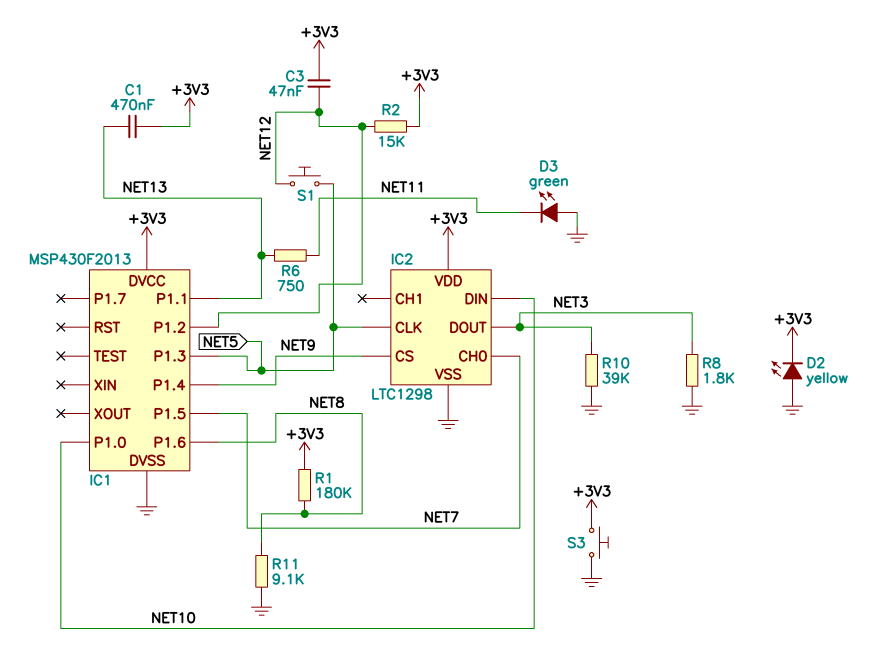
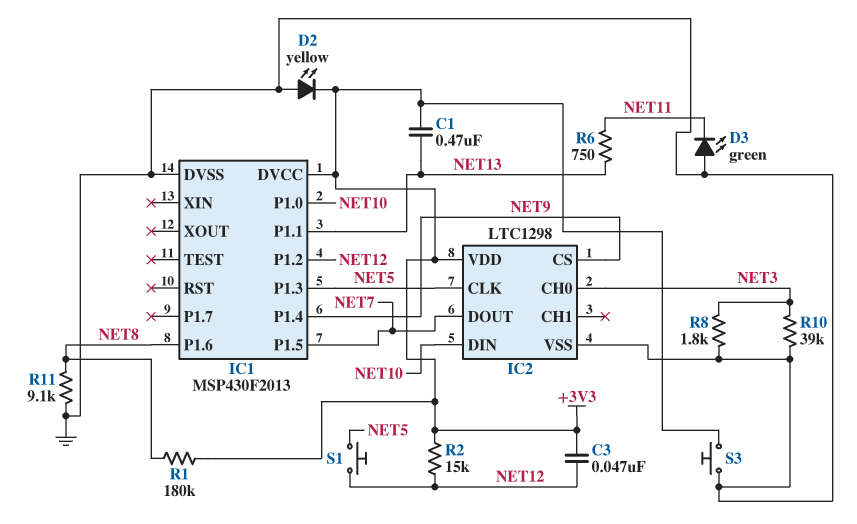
IC2 pin CH0: NET7 -> NET3
IC2 pin DOUT: NET3 -> NET7

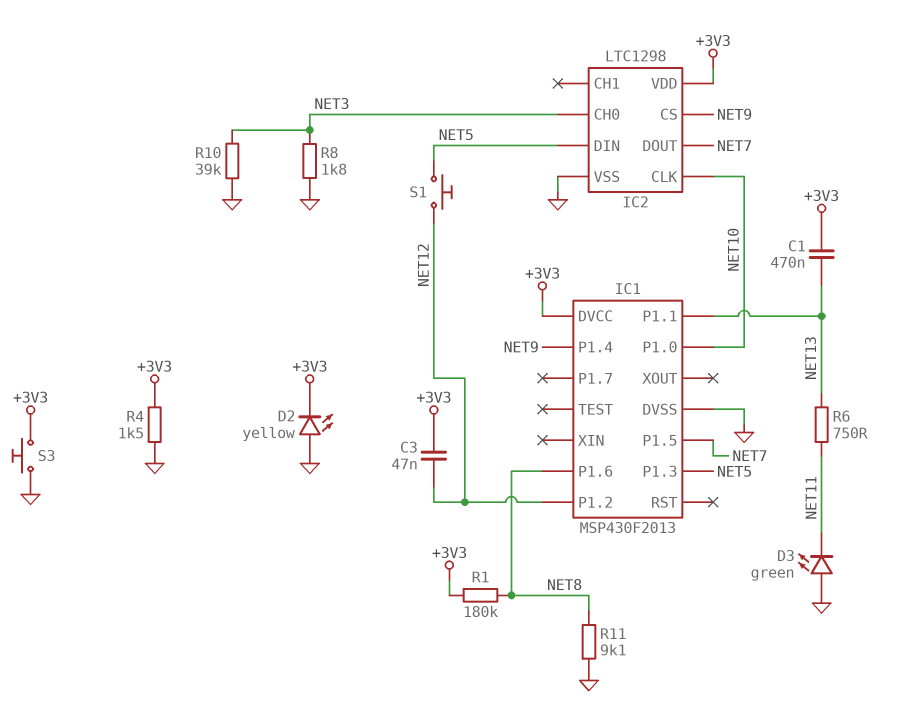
IC2 pin CLK: NET5 -> NET10
IC2 pin DIN: NET10 -> NET5
R2: 15k (+3V3, NET12) -> none
R4: none -> 1.5k (+3V3, GND)

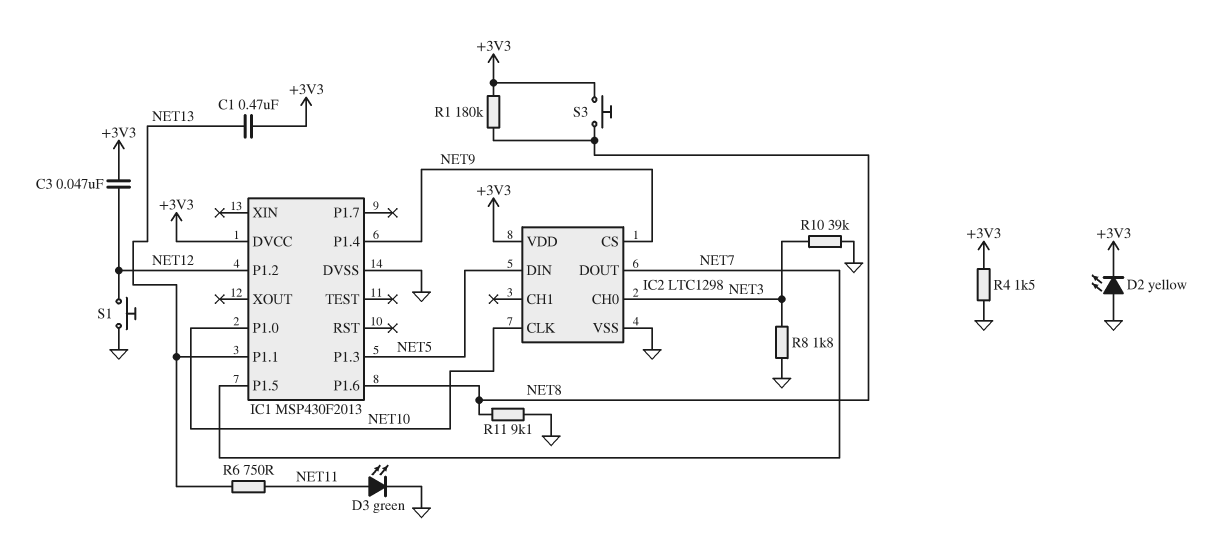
D3: LED green (A GND, K NET11) -> LED green (A NET11, K GND)
S1: button (NET5, NET12) -> button (GND, NET12)
S3: button (+3V3, GND) -> button (+3V3, NET8)

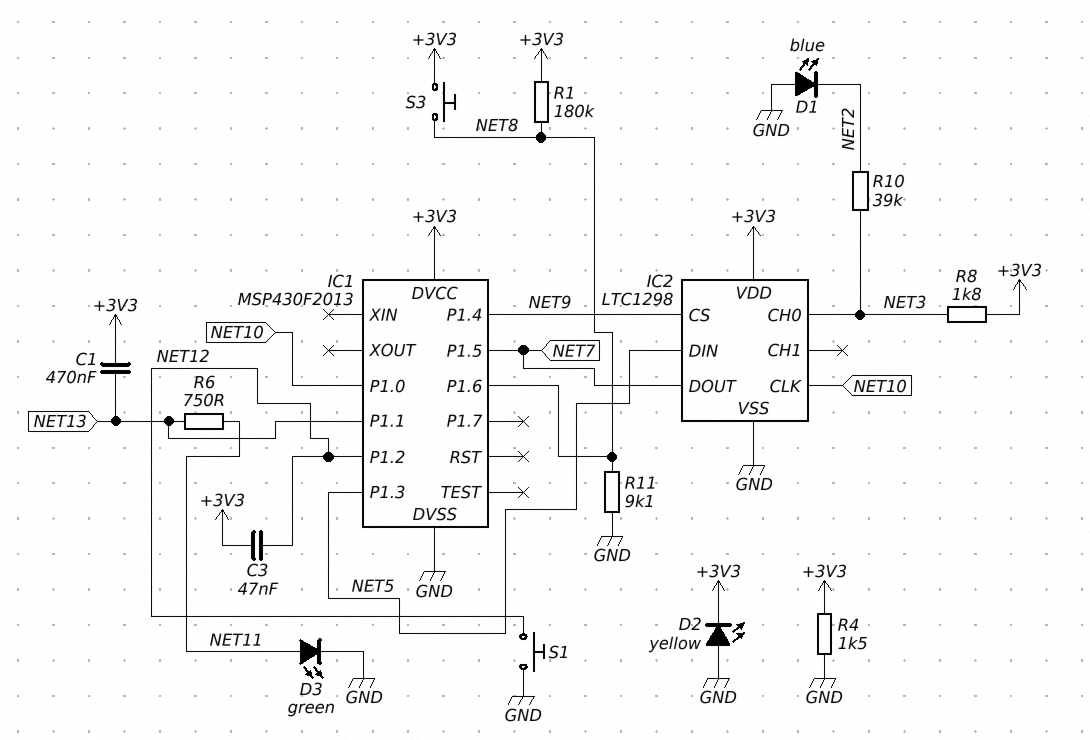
D1: none -> LED blue (A GND, K NET2)
R8: 1.8k (GND, NET3) -> 1.8k (+3V3, NET3)
R10: 39k (GND, NET3) -> 39k (NET2, NET3)

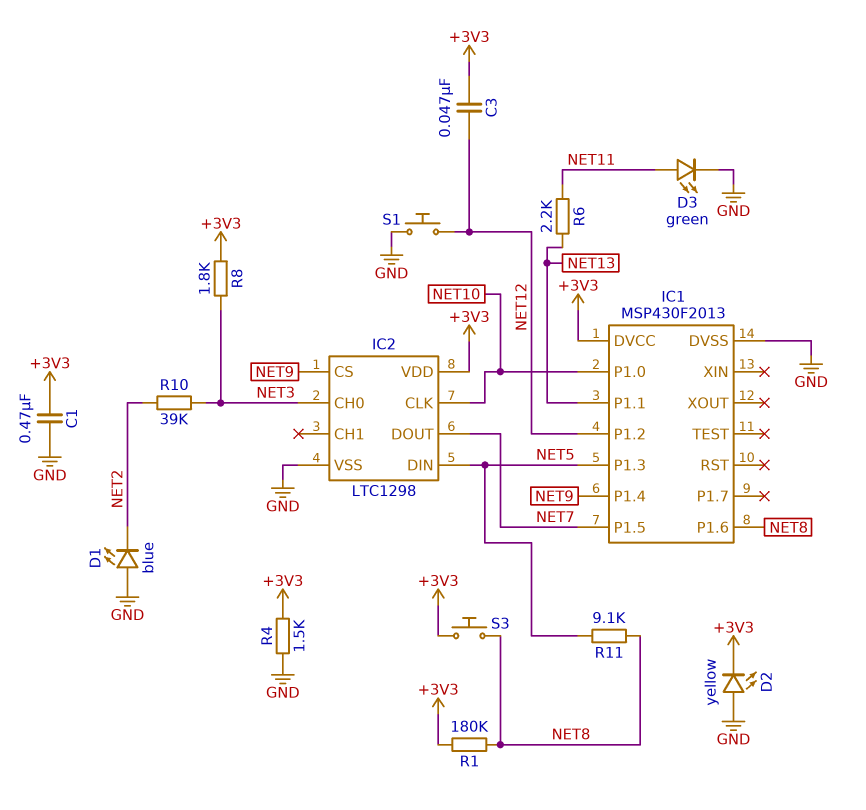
C1: 470nF (+3V3, NET13) -> 470nF (+3V3, GND)
R6: 750 (NET11, NET13) -> 2.2k (NET11, NET13)
R11: 9.1k (GND, NET8) -> 9.1k (NET5, NET8)

